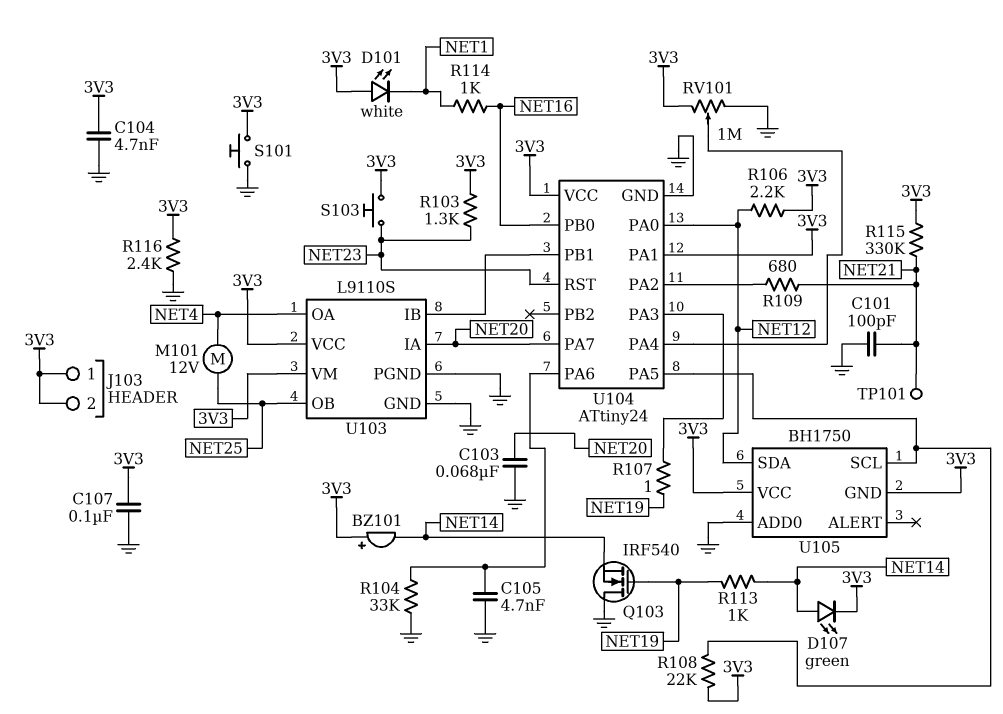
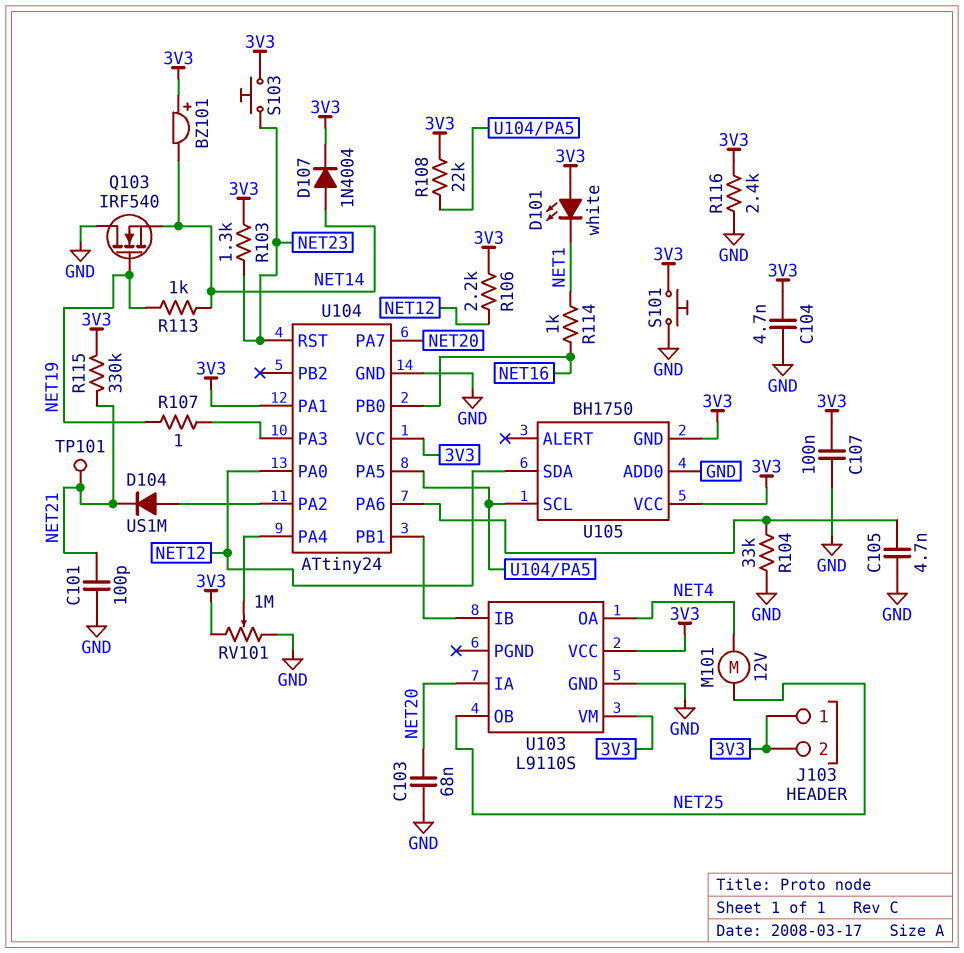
D104: none -> diode US1M (A U104/PA2, K NET21)
D107: LED green (A NET14, K 3V3) -> diode 1N4004 (A NET14, K 3V3)
R109: 680 (NET21, U104/PA2) -> none
U103 pin PGND: GND -> none

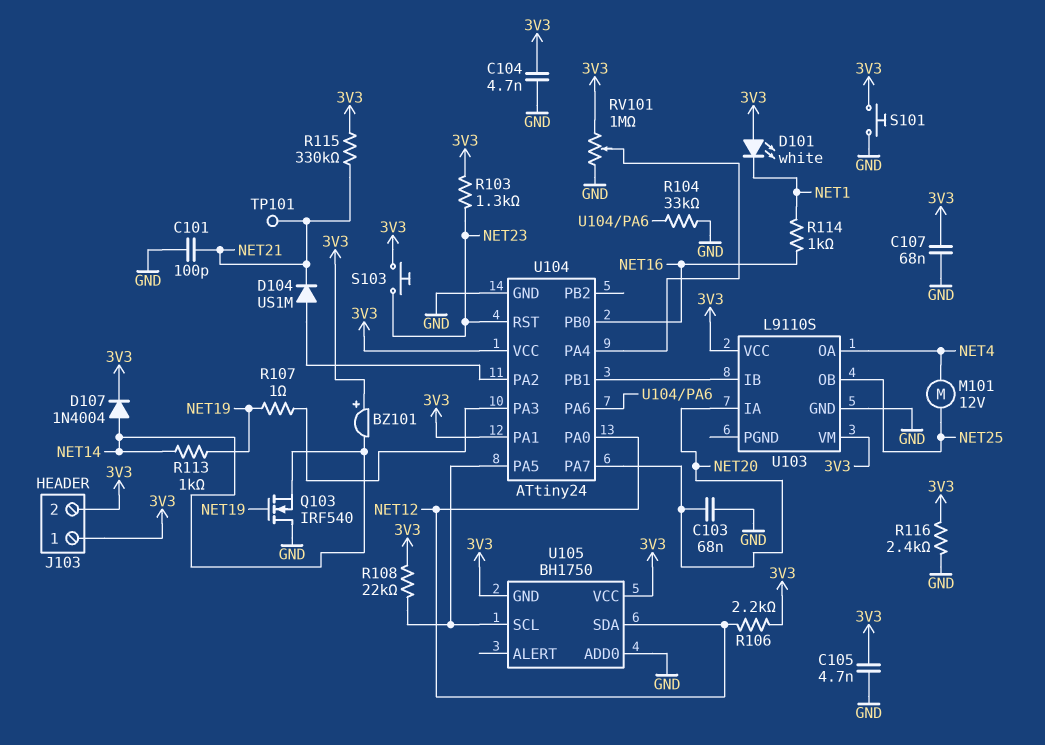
C105: 4.7nF (GND, U104/PA6) -> 4.7nF (3V3, GND)
C107: 100nF (3V3, GND) -> 68nF (3V3, GND)

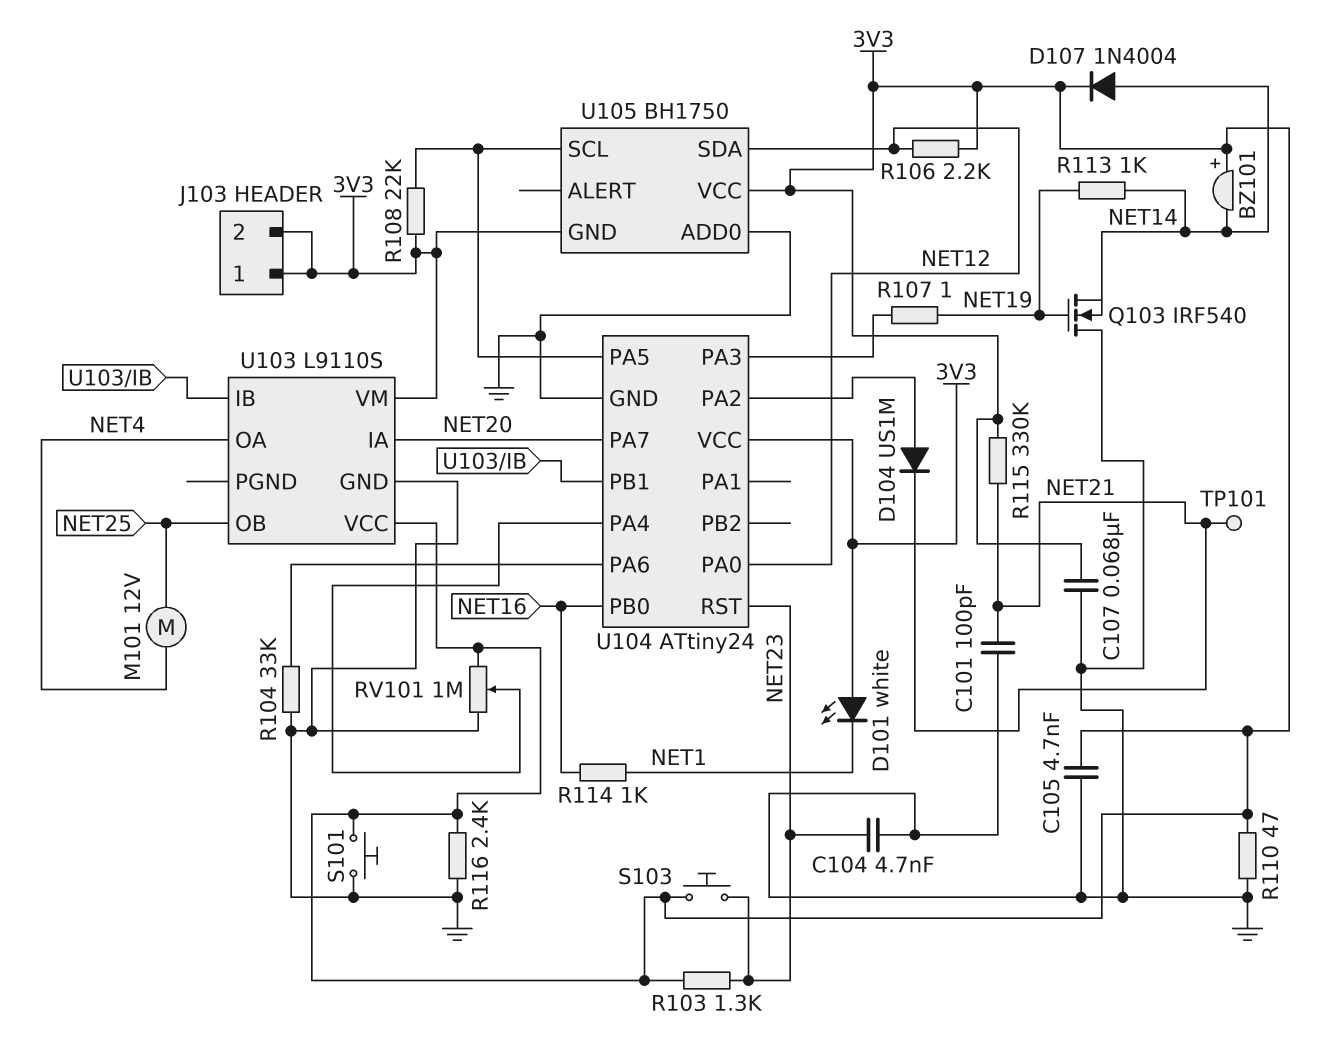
C103: 68nF (GND, NET20) -> none
C104: 4.7nF (3V3, GND) -> 4.7nF (GND, NET23)
R110: none -> 47 (3V3, GND)
U104 pin PA1: 3V3 -> none

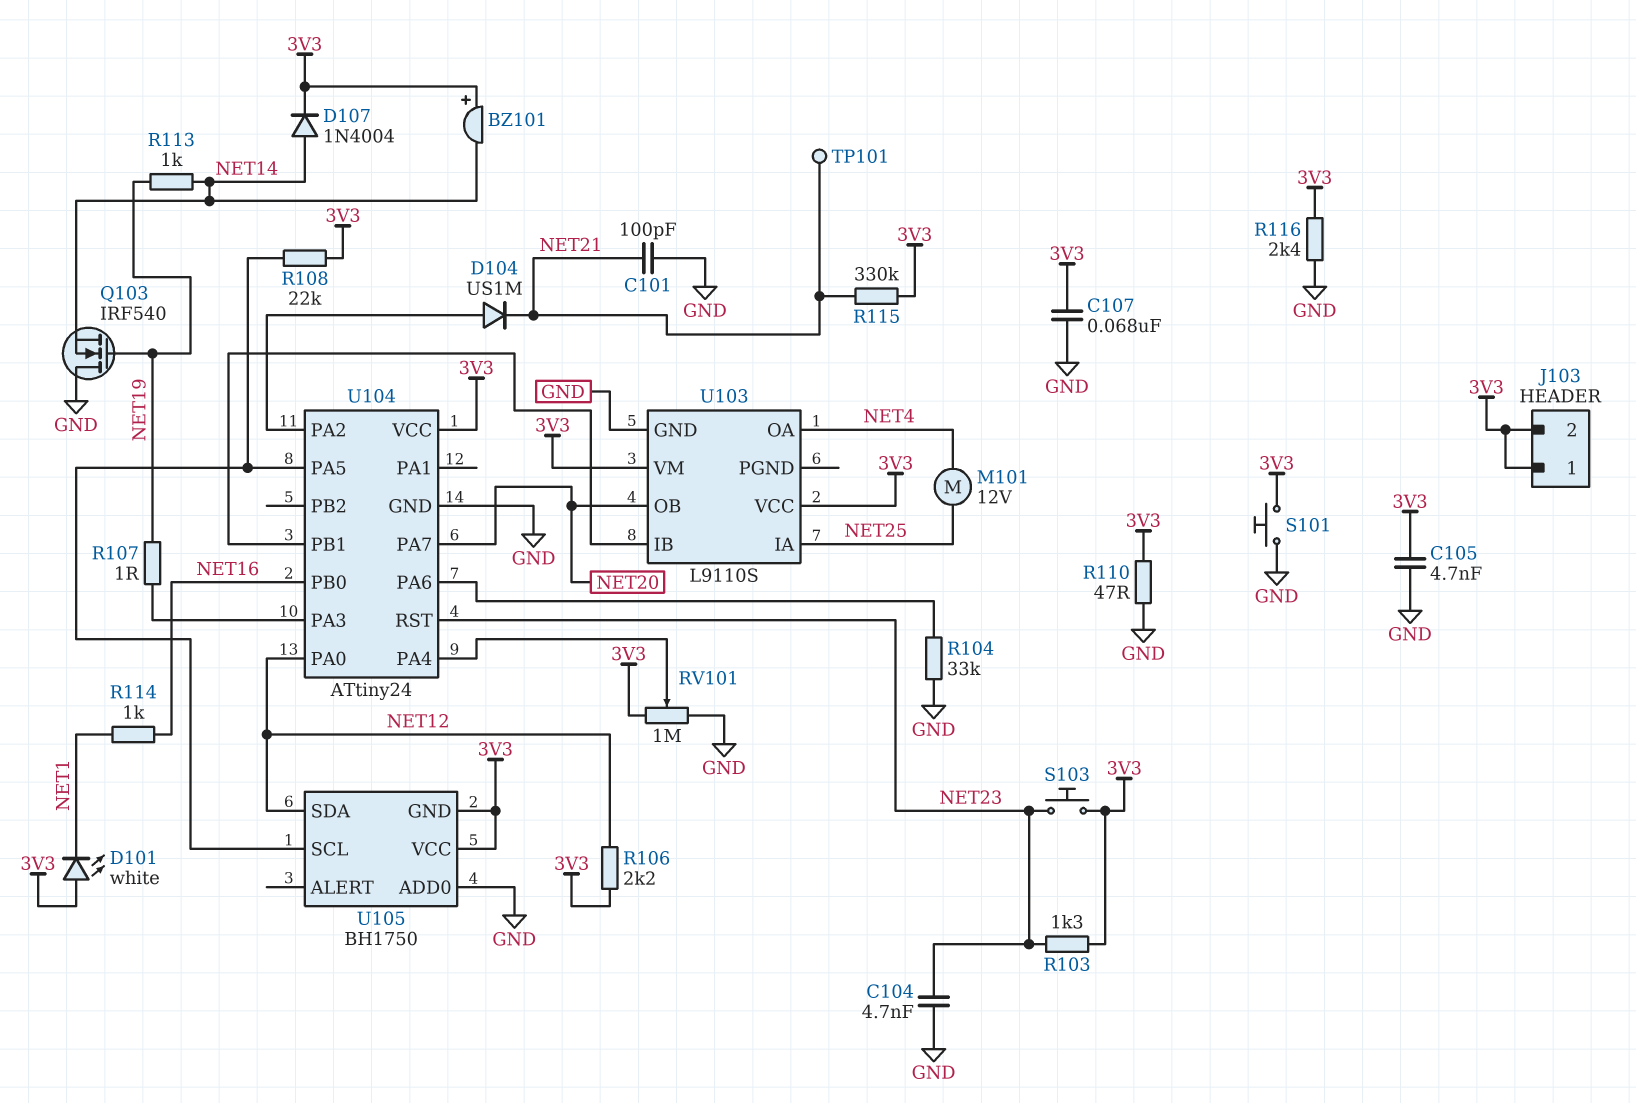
U103 pin IA: NET20 -> NET25
U103 pin OB: NET25 -> NET20

